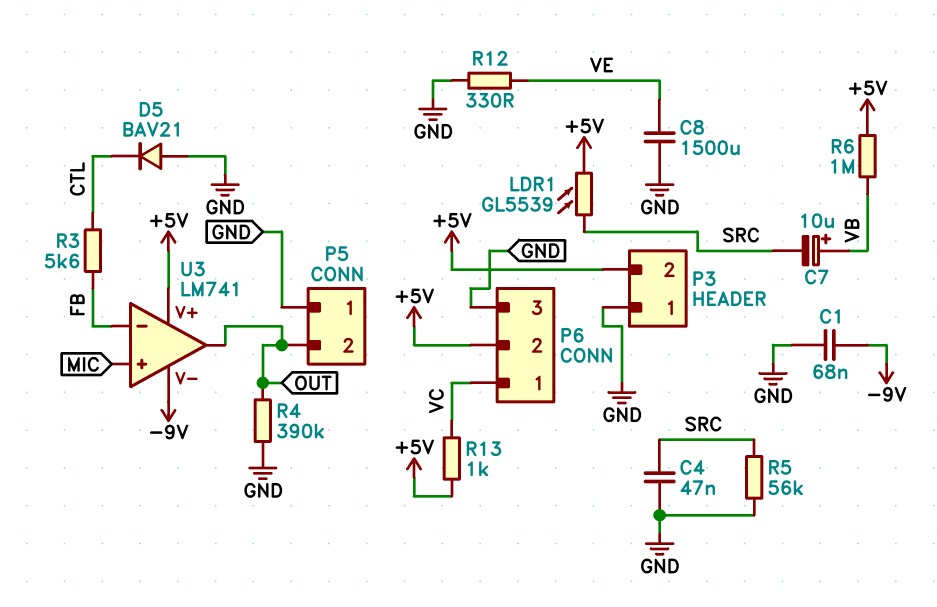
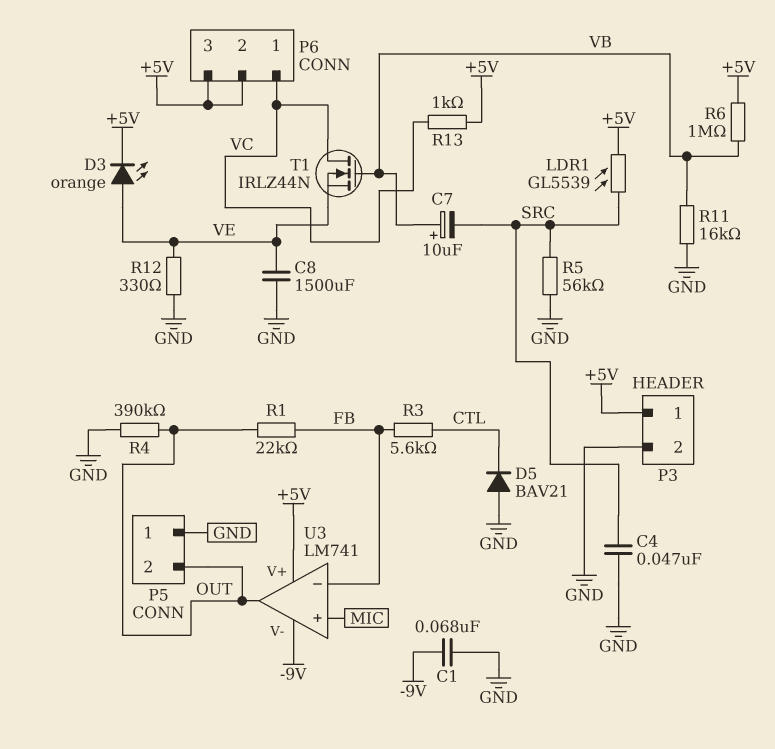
D3: none -> LED orange (A VE, K +5V)
P3 pin 1: GND -> +5V
P3 pin 2: +5V -> GND
P6 pin 3: GND -> +5V
R1: none -> 22k (FB, OUT)
R11: none -> 16k (GND, VB)
T1: none -> NMOS IRLZ44N (G VB, D VC, S VE)

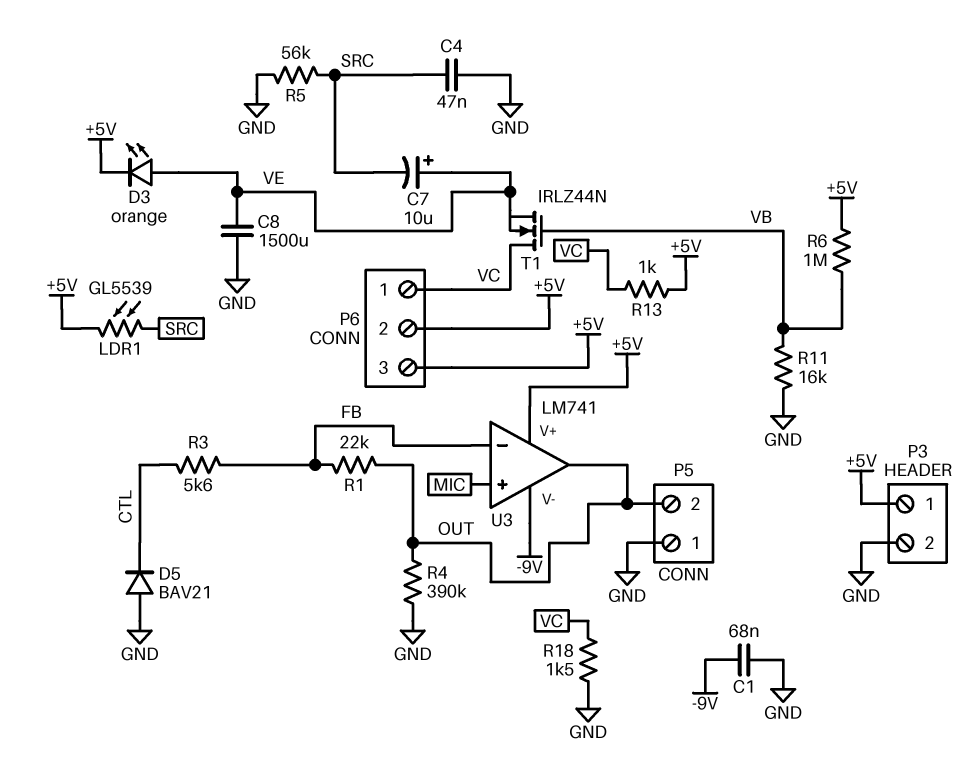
C7: 10uF (plus VB, minus SRC) -> 10uF (plus VE, minus SRC)
R12: 330 (GND, VE) -> none
R18: none -> 1.5k (GND, VC)

